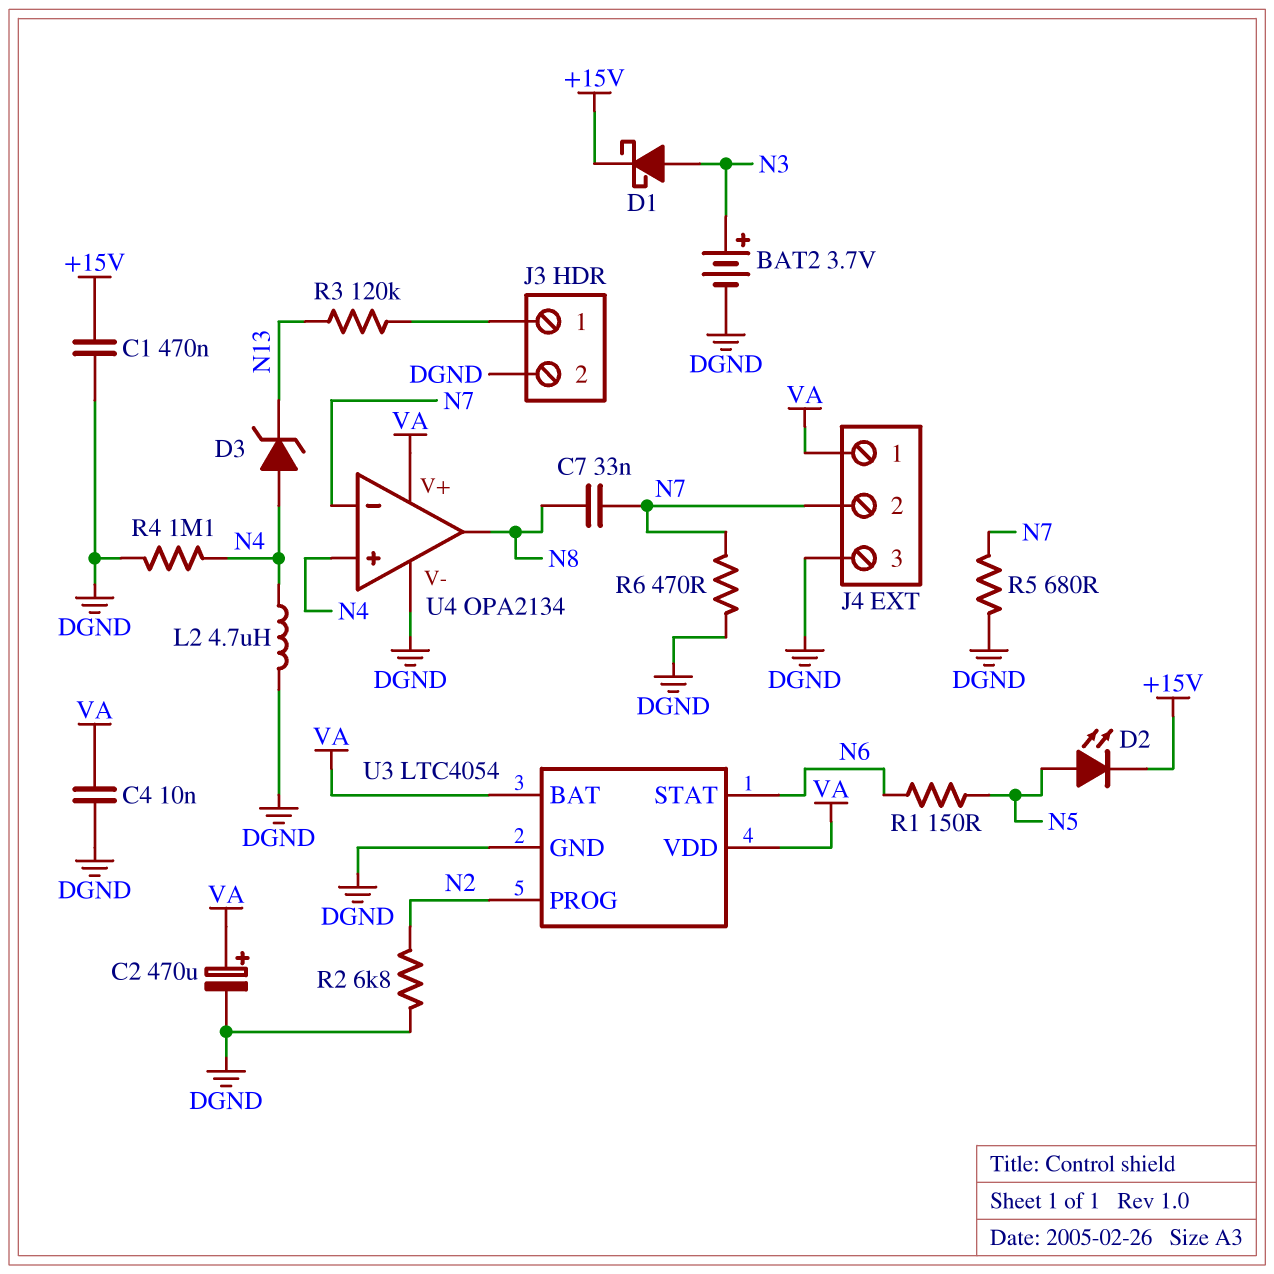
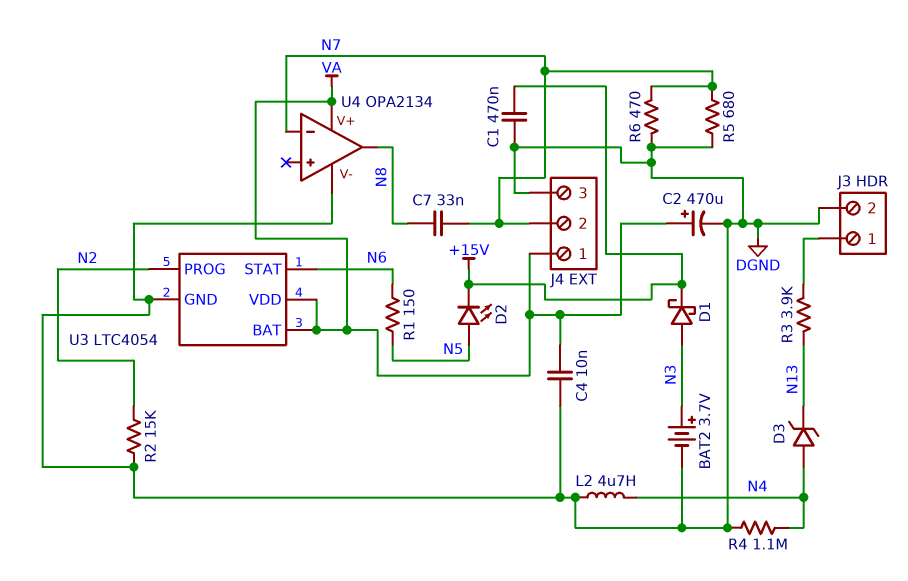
R2: 6.8k (DGND, N2) -> 15k (DGND, N2)
R3: 120k (J3/1, N13) -> 3.9k (J3/1, N13)
U4 pin in+: N4 -> none

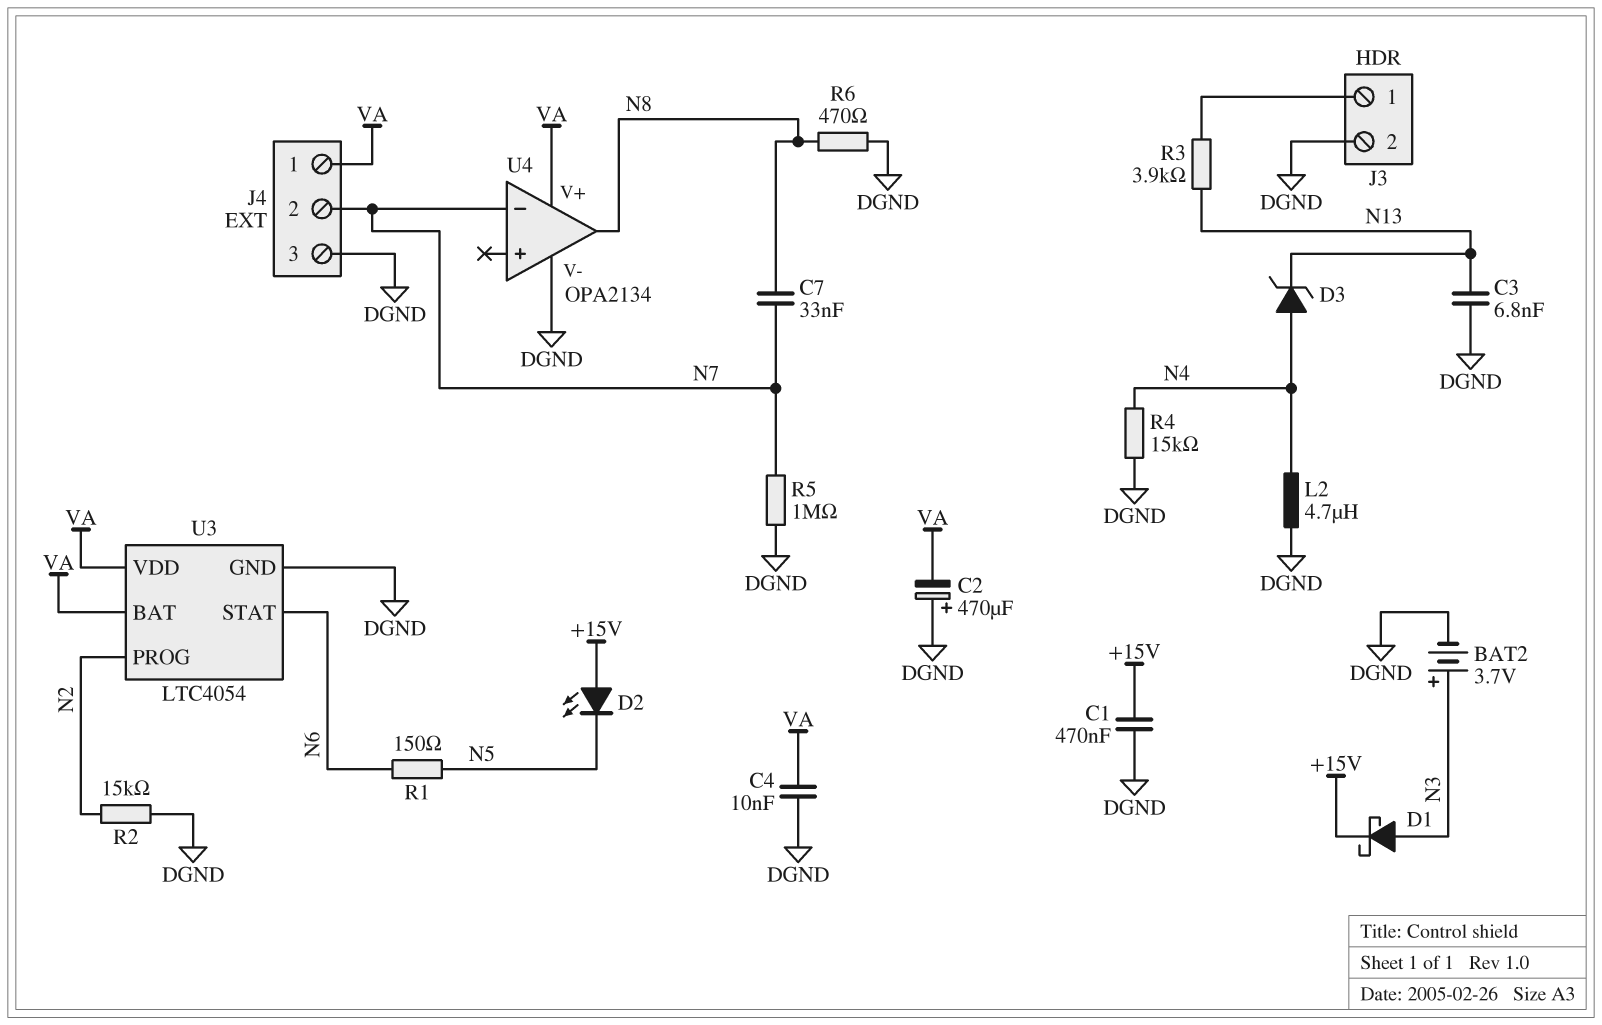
C2: 470uF (plus VA, minus DGND) -> 470uF (plus DGND, minus VA)
C3: none -> 6.8nF (DGND, N13)
D2: LED (A N5, K +15V) -> LED (A +15V, K N5)
R4: 1.1M (DGND, N4) -> 15k (DGND, N4)
R5: 680 (DGND, N7) -> 1M (DGND, N7)
R6: 470 (DGND, N7) -> 470 (DGND, N8)

